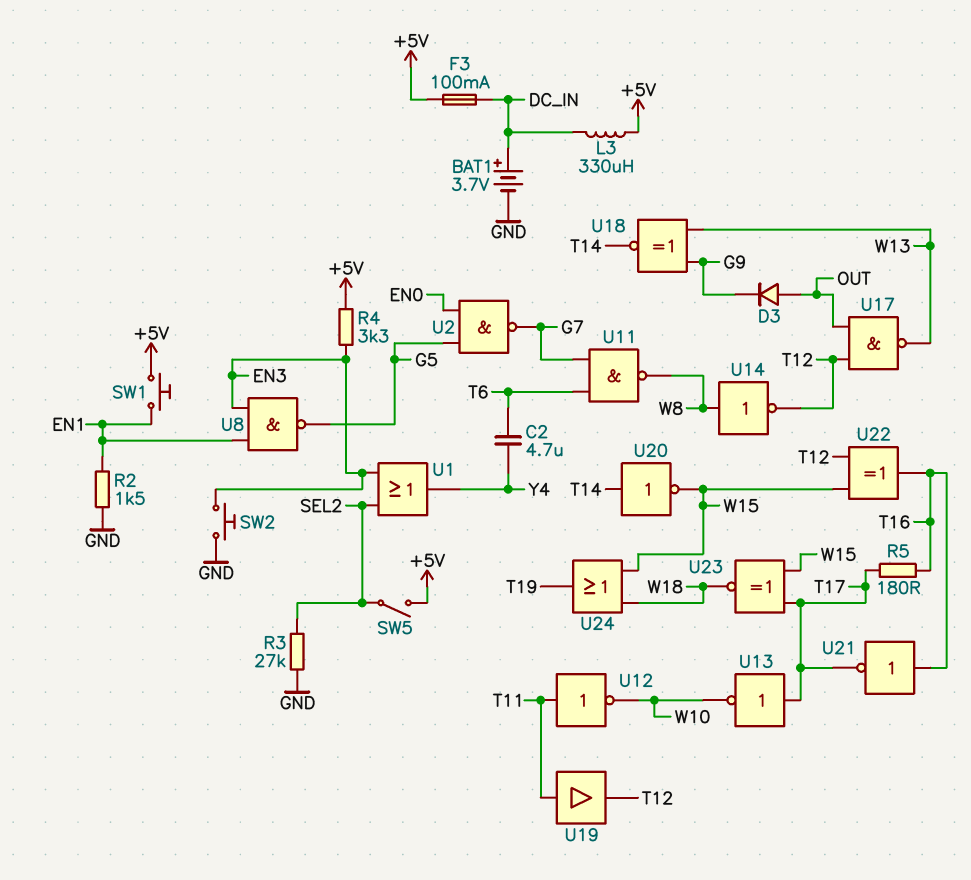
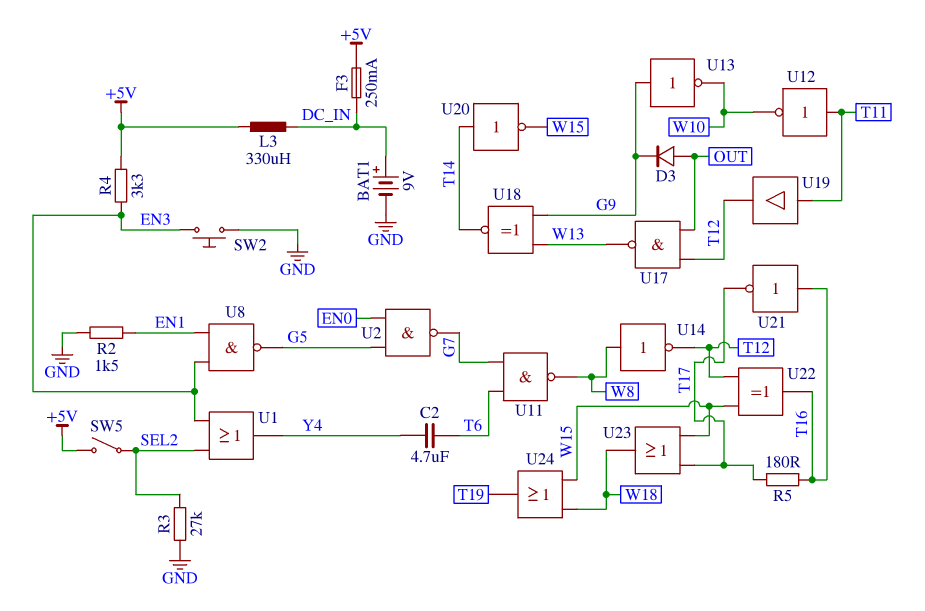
BAT1: 3.7V (plus DC_IN, minus GND) -> 9V (plus DC_IN, minus GND)
F3: 100mA (+5V, DC_IN) -> 250mA (+5V, DC_IN)
SW1: button (+5V, EN1) -> none
U13: NOT (in T17, out W10) -> NOT (in G9, out W10)
U23: XNOR (in T17, in W15, out W18) -> OR (in T17, in W15, out W18)

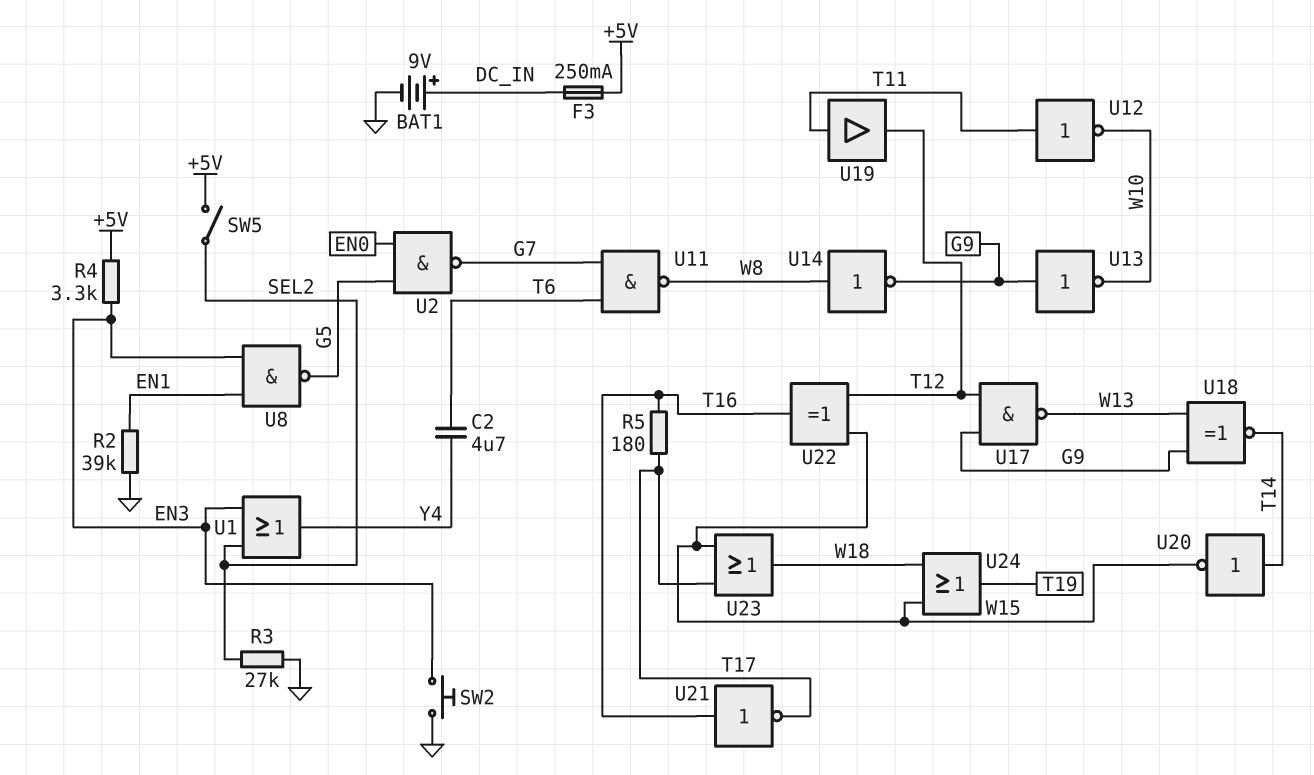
D3: diode (A OUT, K G9) -> none
L3: 330uH (+5V, DC_IN) -> none
R2: 1.5k (EN1, GND) -> 39k (EN1, GND)
U14: NOT (in W8, out T12) -> NOT (in W8, out G9)
U17: NAND (in OUT, in T12, out W13) -> NAND (in G9, in T12, out W13)

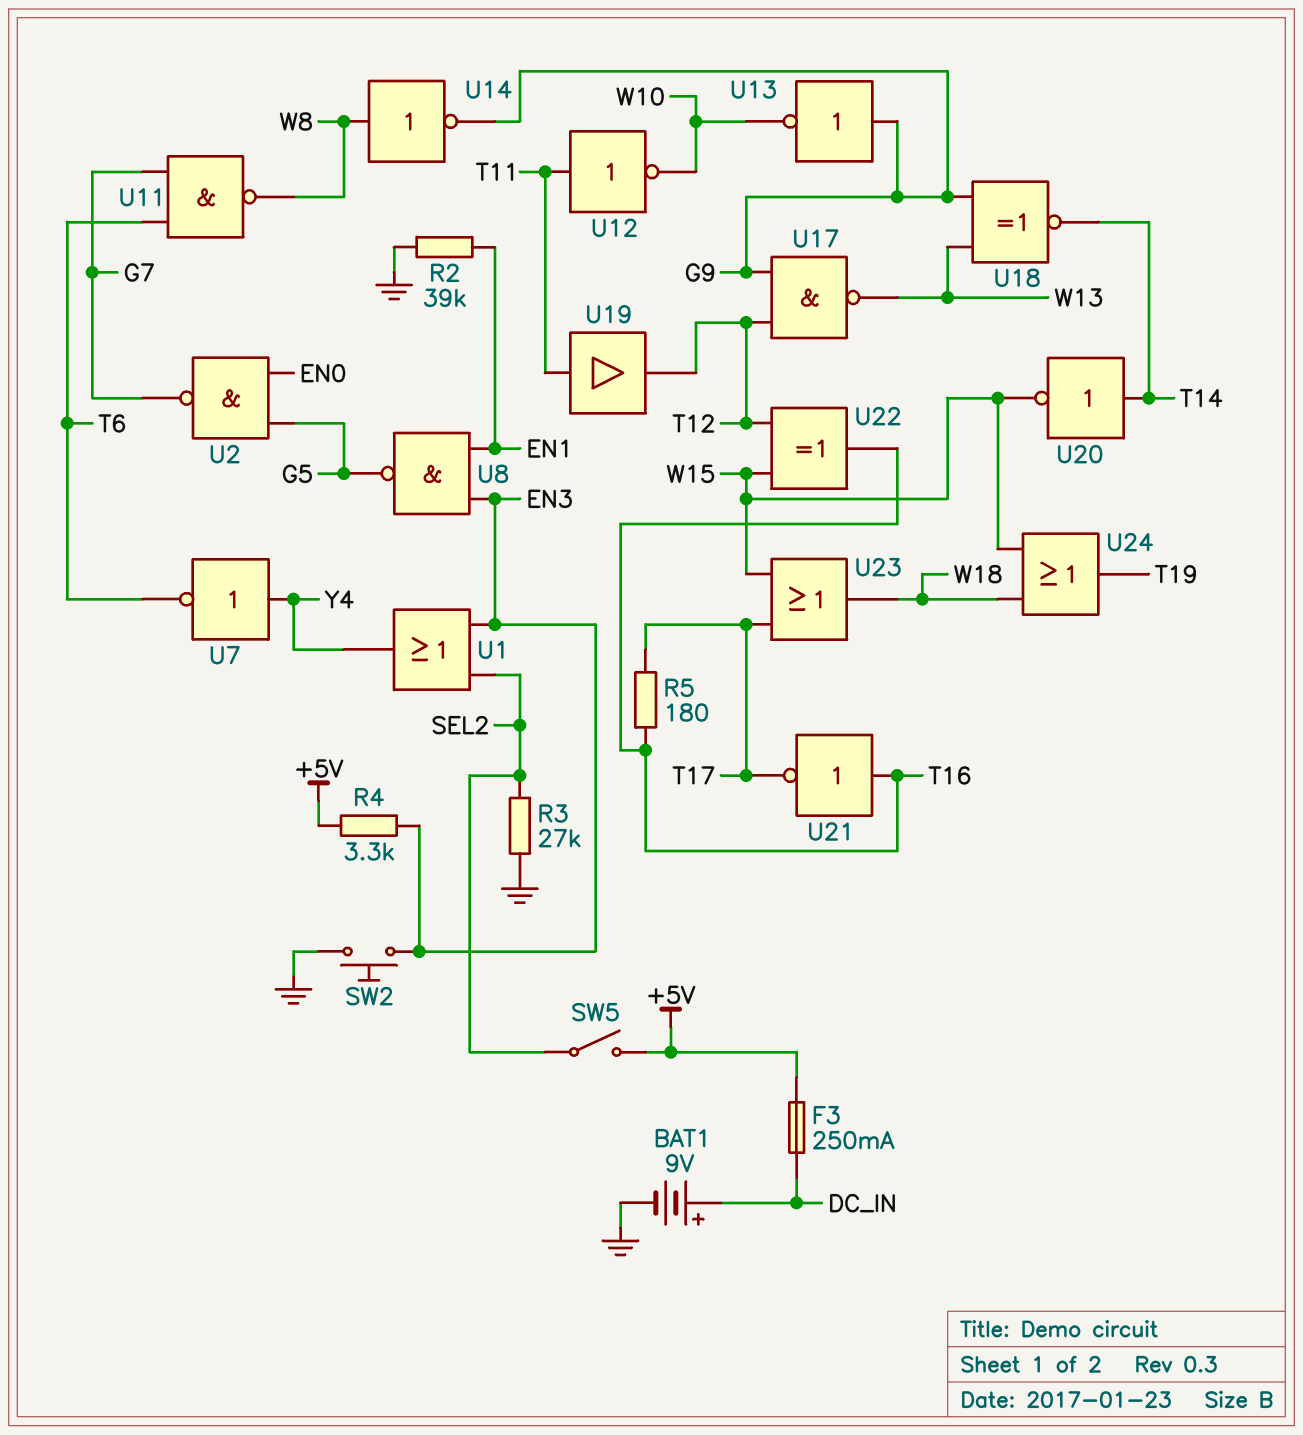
C2: 4.7uF (T6, Y4) -> none
U7: none -> NOT (in Y4, out T6)

